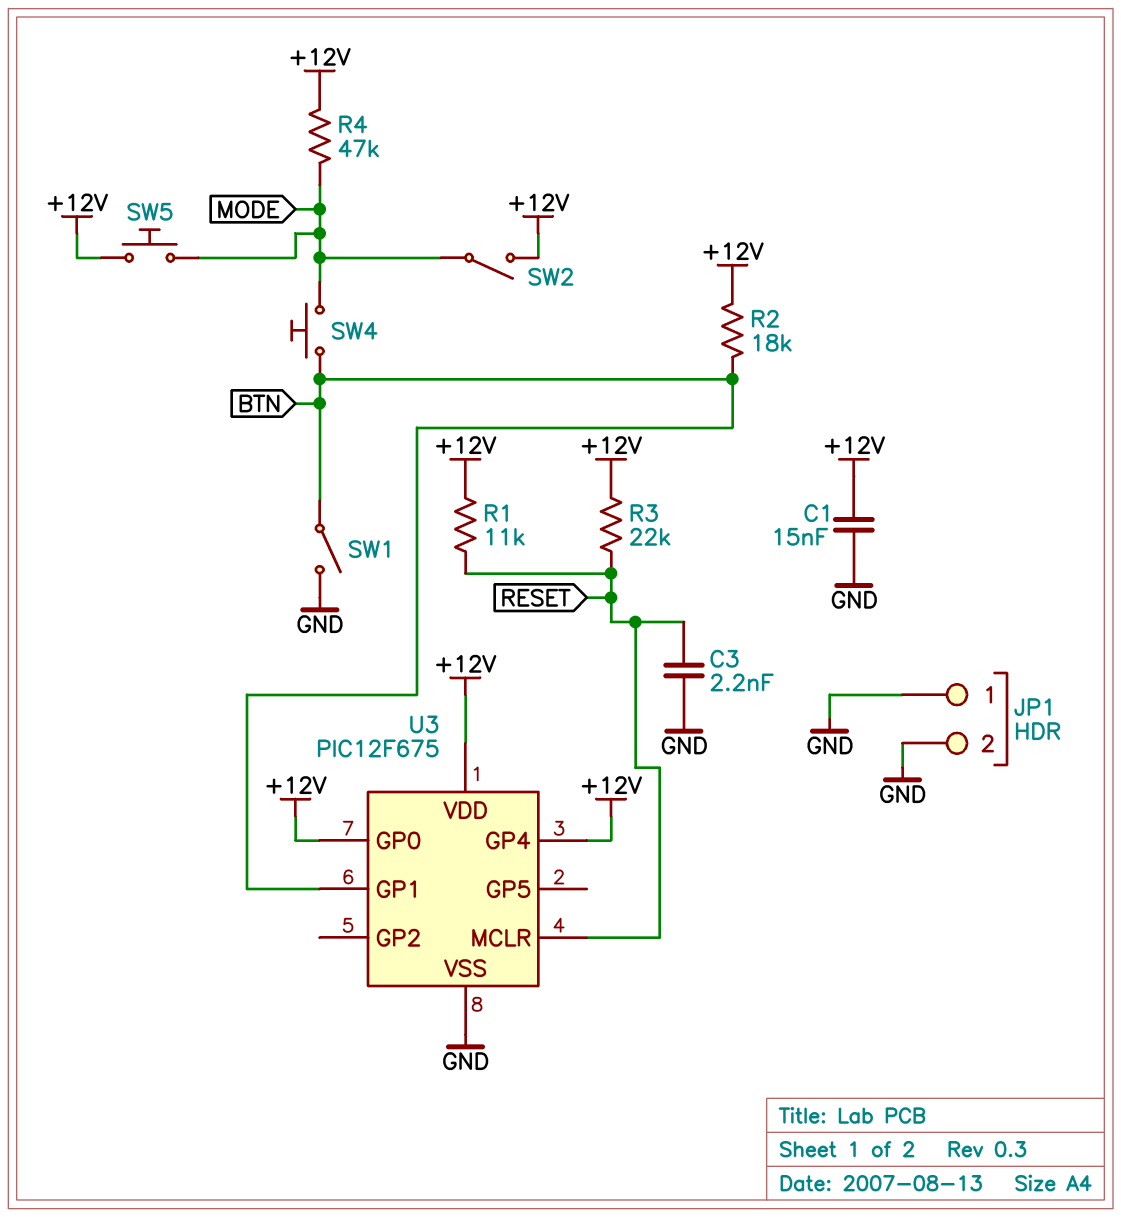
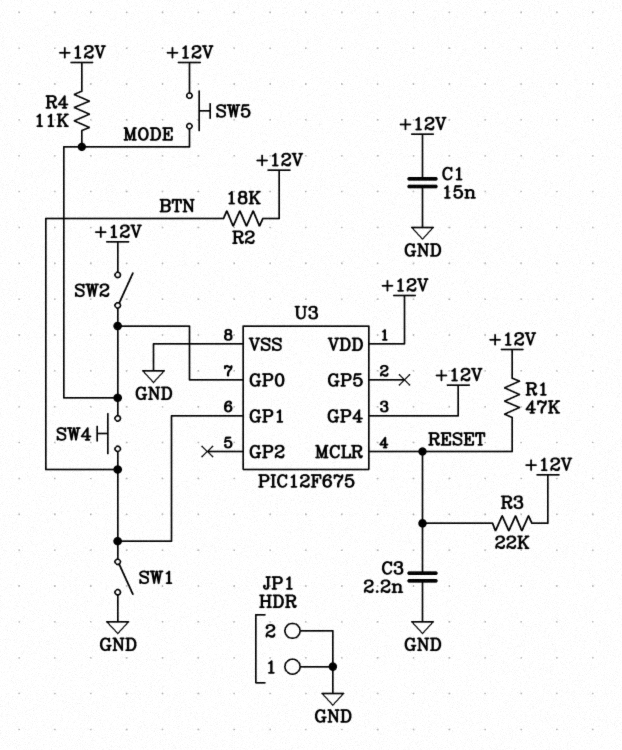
R1: 11k (+12V, RESET) -> 47k (+12V, RESET)
R4: 47k (+12V, MODE) -> 11k (+12V, MODE)
U3 pin GP0: +12V -> MODE

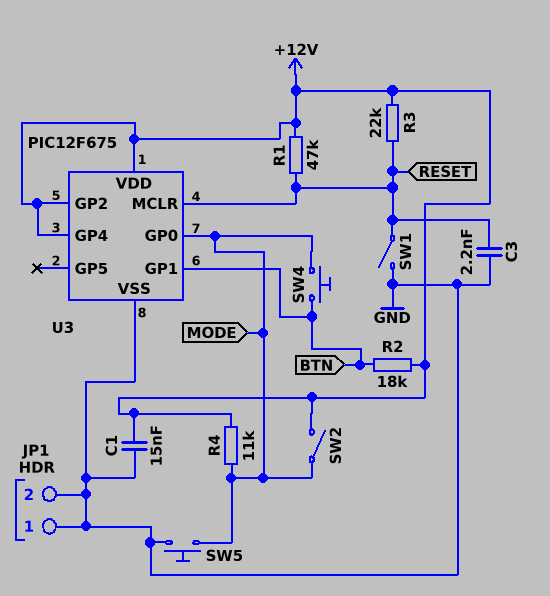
SW1: switch (BTN, GND) -> switch (GND, RESET)
SW5: button (+12V, MODE) -> button (GND, MODE)
U3 pin GP2: none -> +12V

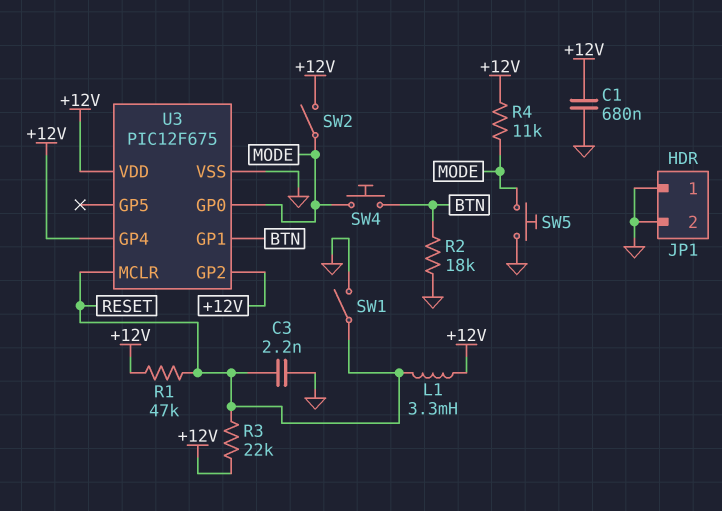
C1: 15nF (+12V, GND) -> 680nF (+12V, GND)
L1: none -> 3.3mH (+12V, RESET)
R2: 18k (+12V, BTN) -> 18k (BTN, GND)

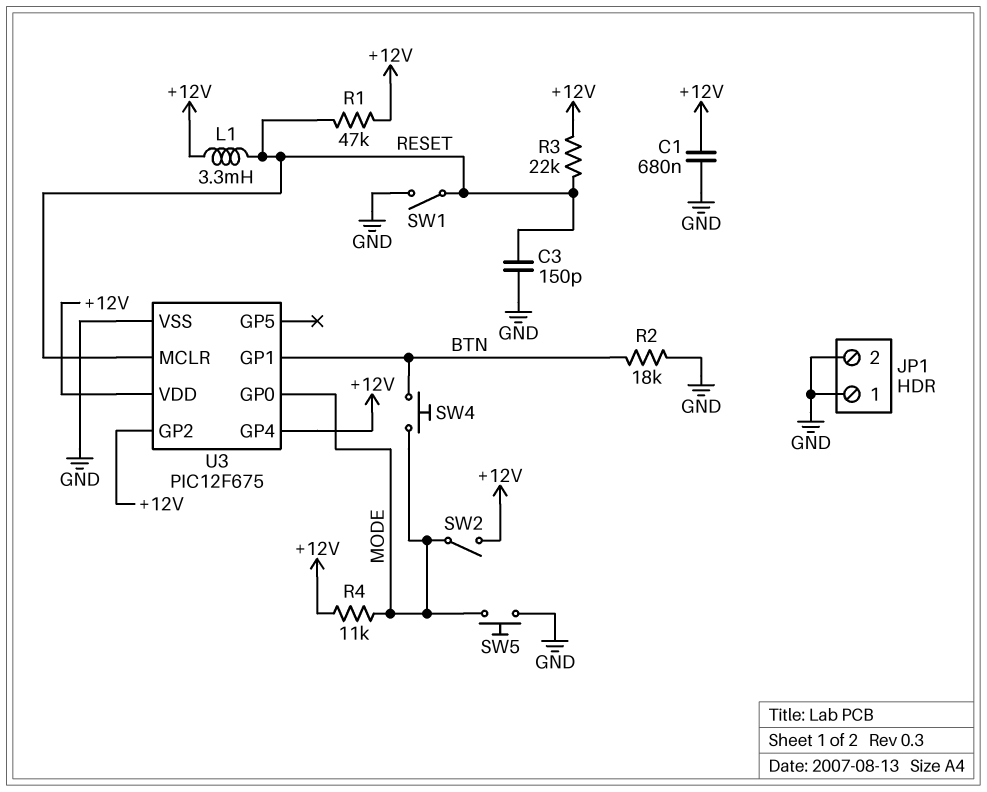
C3: 2.2nF (GND, RESET) -> 150pF (GND, RESET)

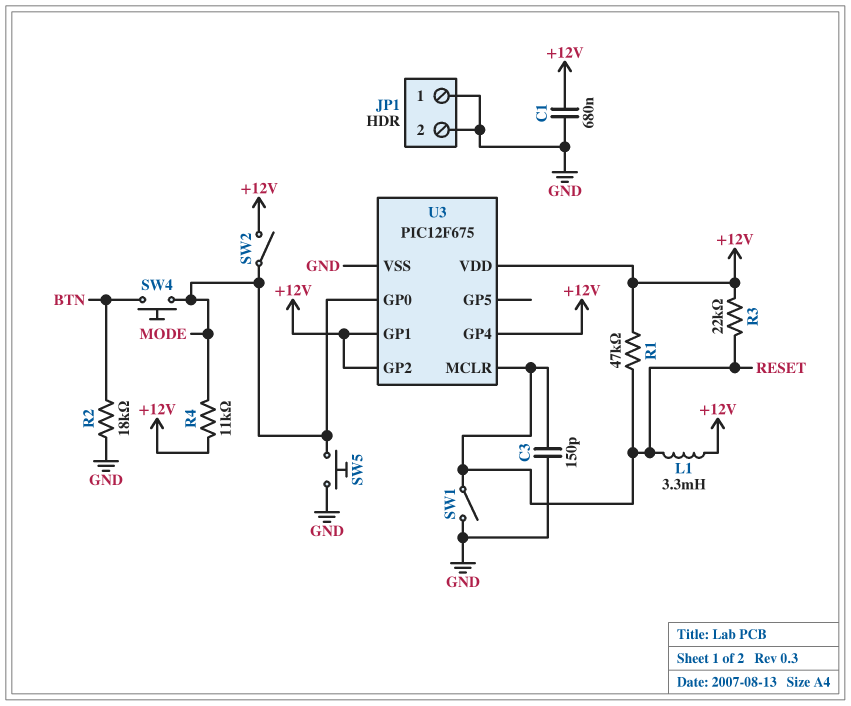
U3 pin GP1: BTN -> +12V

